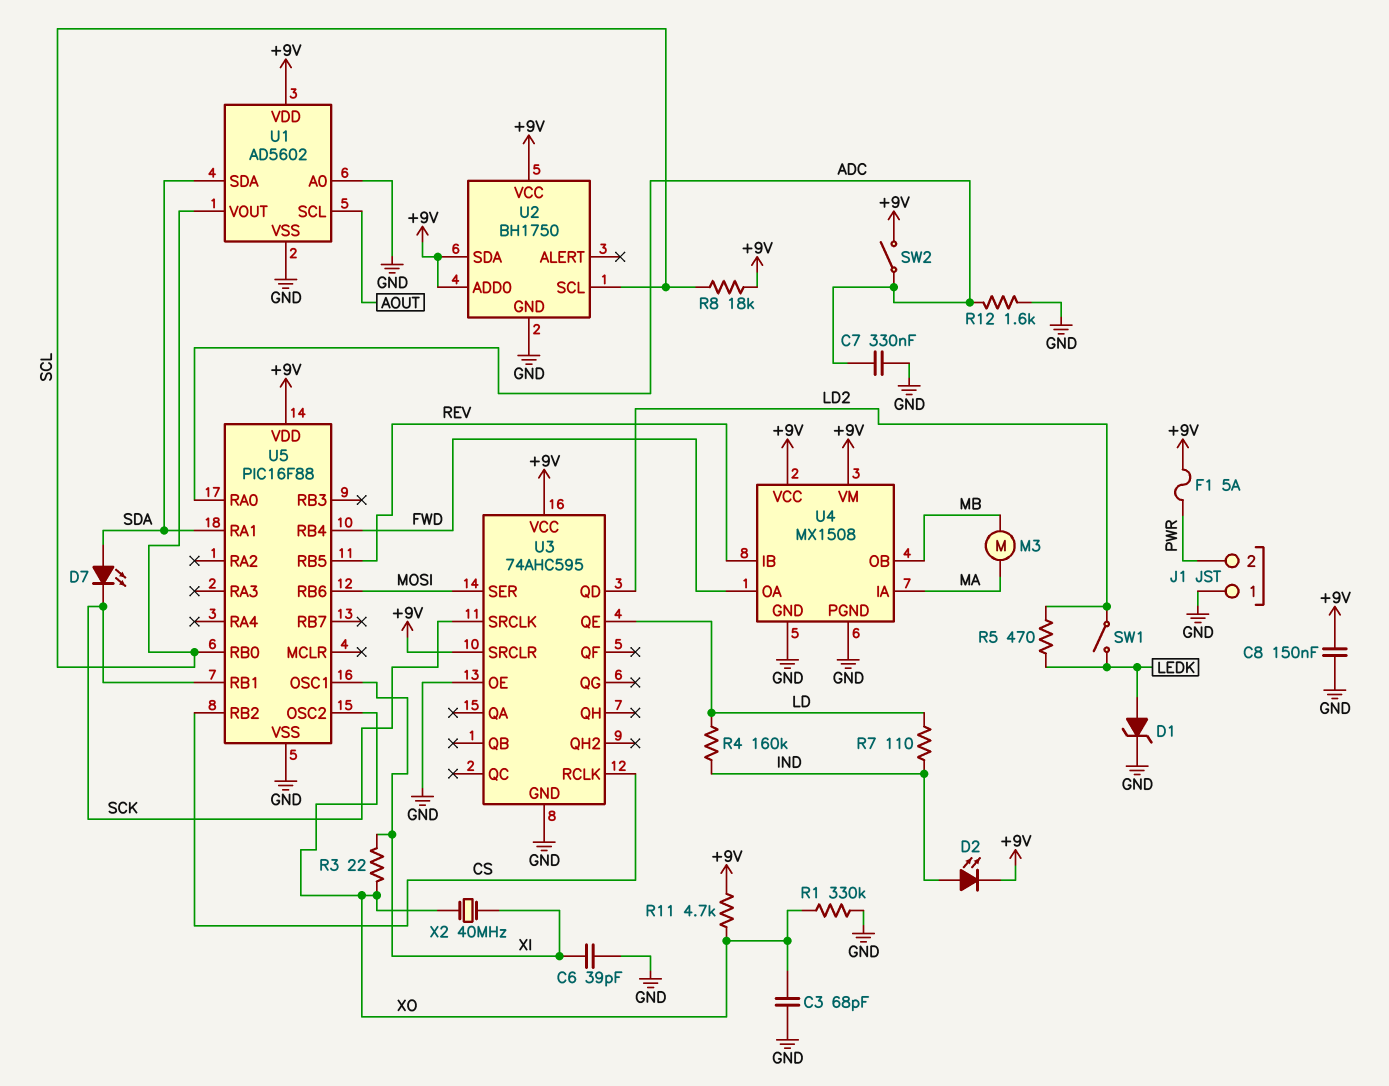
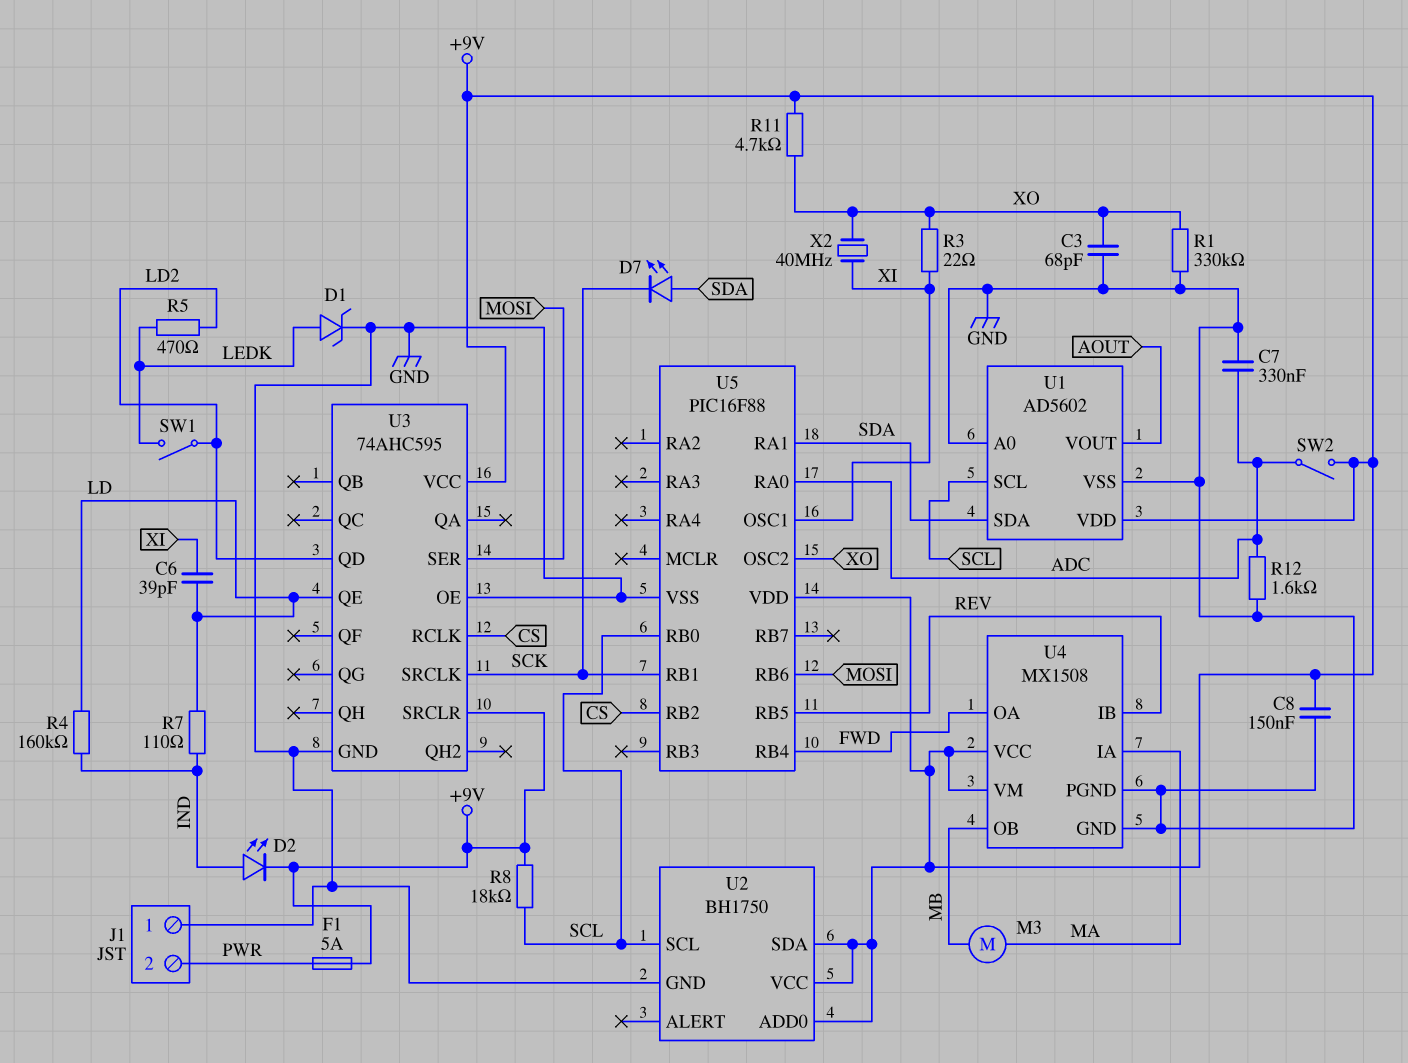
C6: 39pF (GND, XI) -> 39pF (LD, XI)
U1 pin SCL: AOUT -> SCL
U1 pin VOUT: SCL -> AOUT

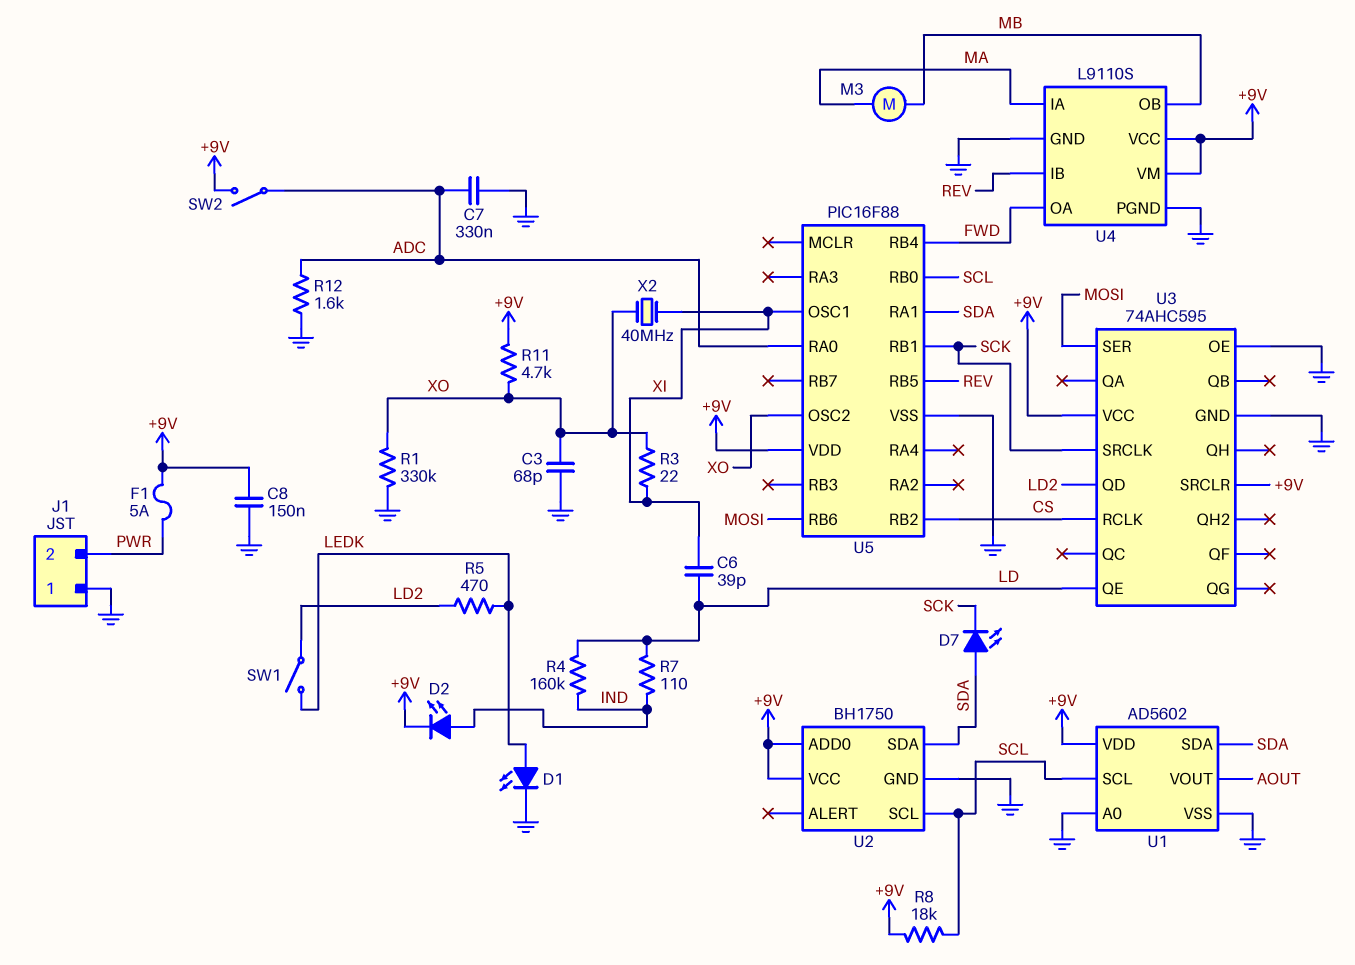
D1: zener (A LEDK, K GND) -> LED (A LEDK, K GND)
U2 pin SDA: +9V -> SDA
U4: MX1508 -> L9110S

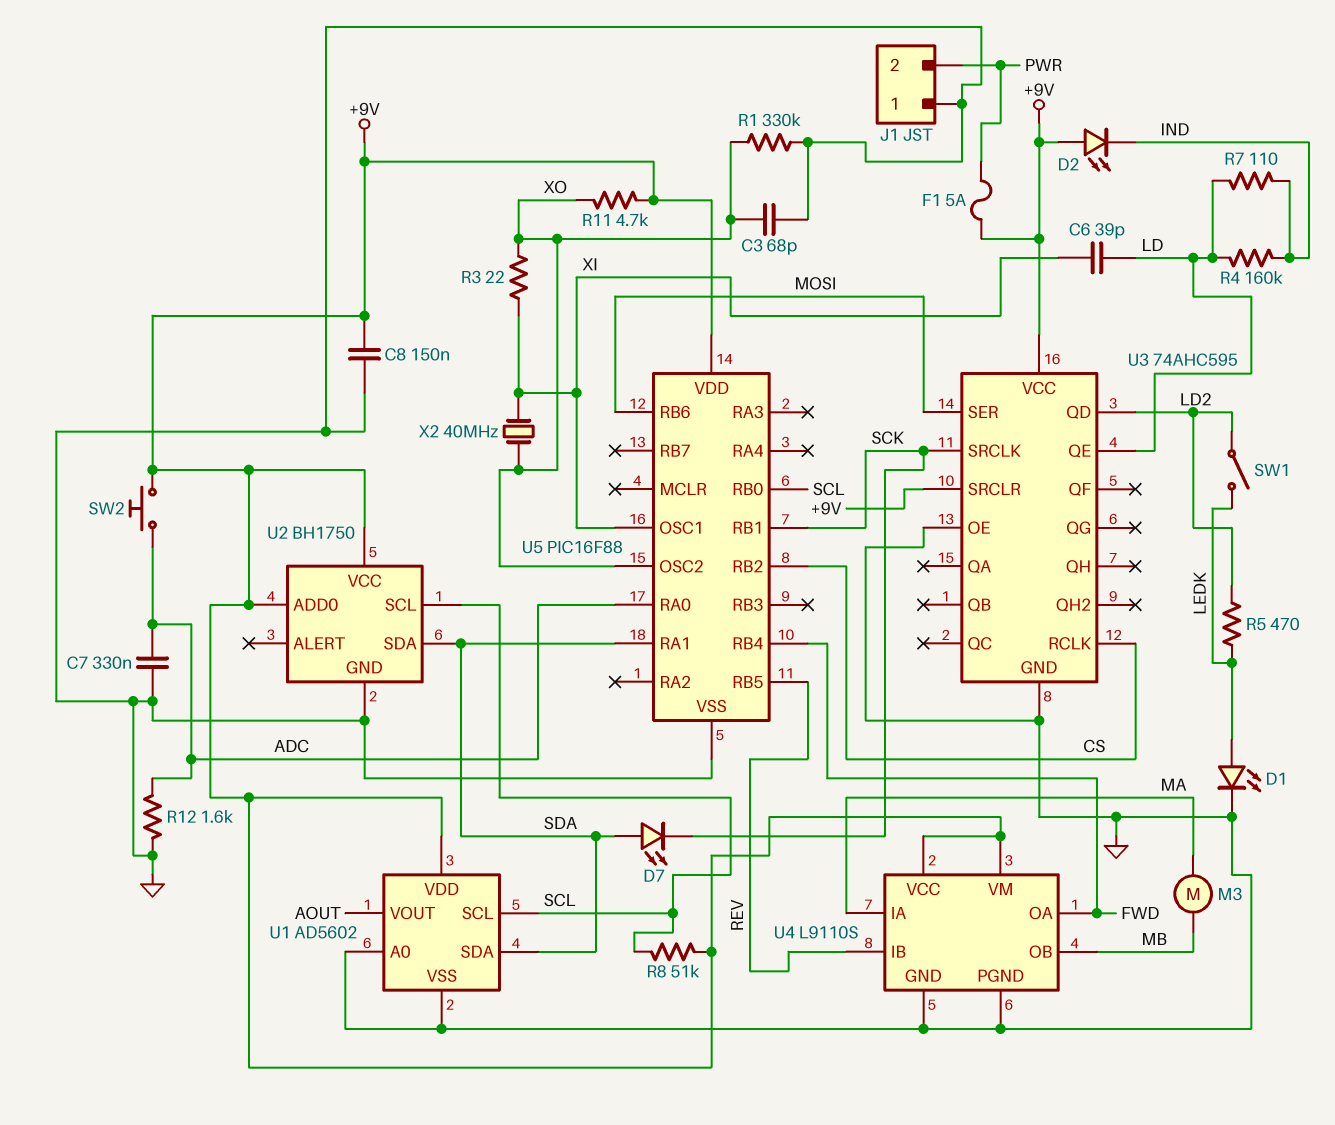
D2: LED (A IND, K +9V) -> LED (A +9V, K IND)
R8: 18k (+9V, SCL) -> 51k (+9V, SCL)
SW2: switch (+9V, ADC) -> button (+9V, ADC)

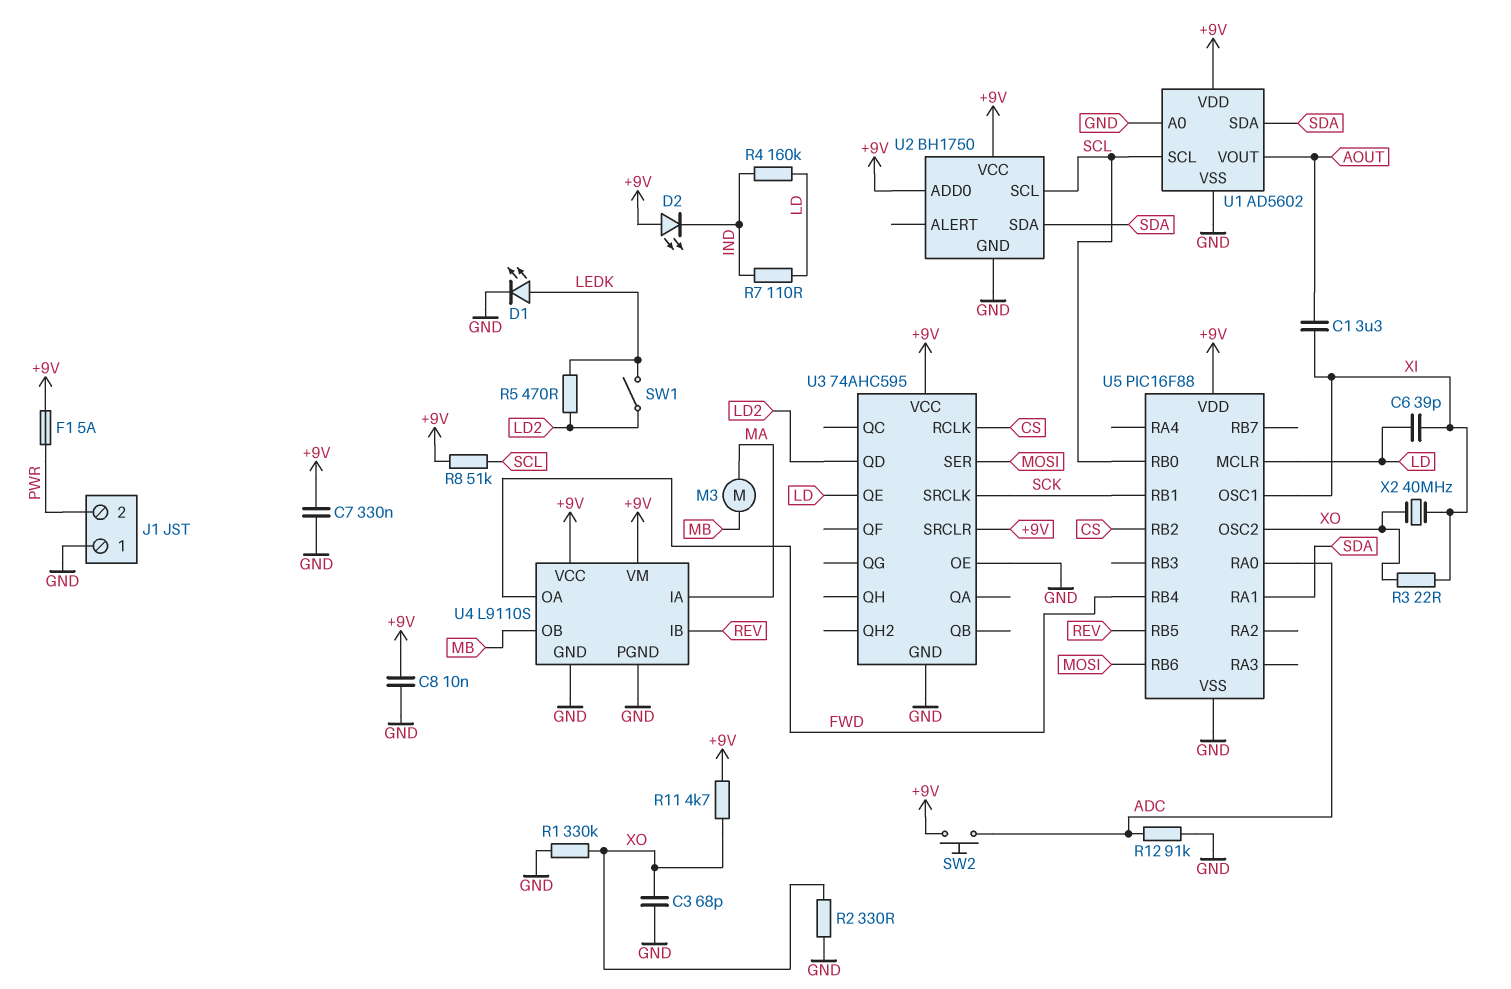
C1: none -> 3.3uF (AOUT, XI)
C7: 330nF (ADC, GND) -> 330nF (+9V, GND)
C8: 150nF (+9V, GND) -> 10nF (+9V, GND)
D7: LED (A SDA, K SCK) -> none
R2: none -> 330 (GND, XO)
R12: 1.6k (ADC, GND) -> 91k (ADC, GND)
U5 pin MCLR: none -> LD

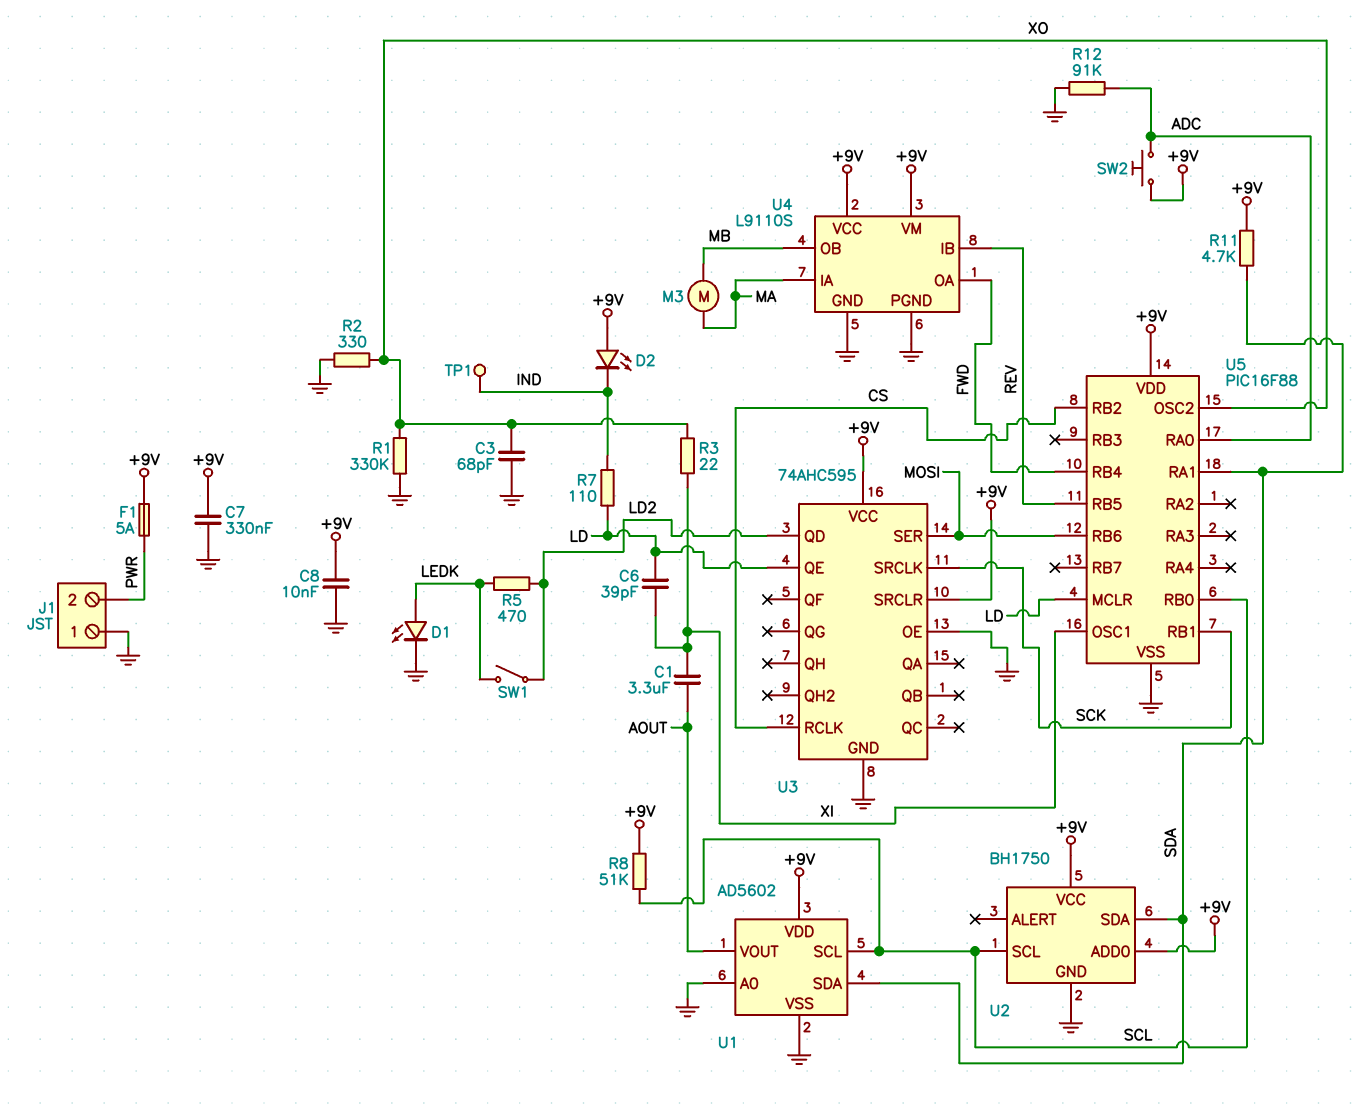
R4: 160k (IND, LD) -> none
R11: 4.7k (+9V, XO) -> 4.7k (+9V, SDA)
TP1: none -> test point (IND)
X2: 40MHz (XI, XO) -> none

